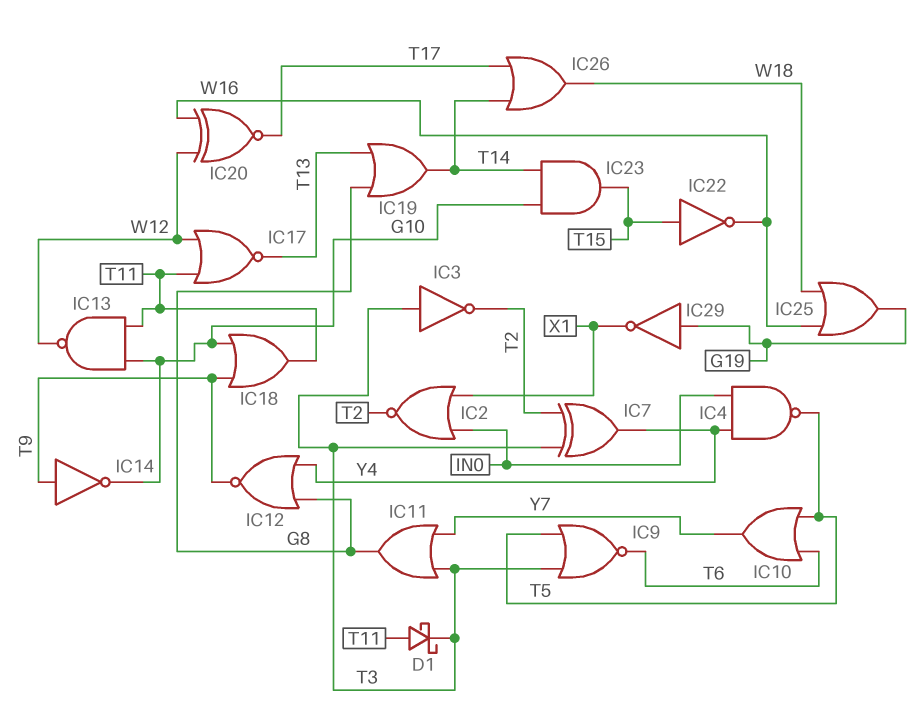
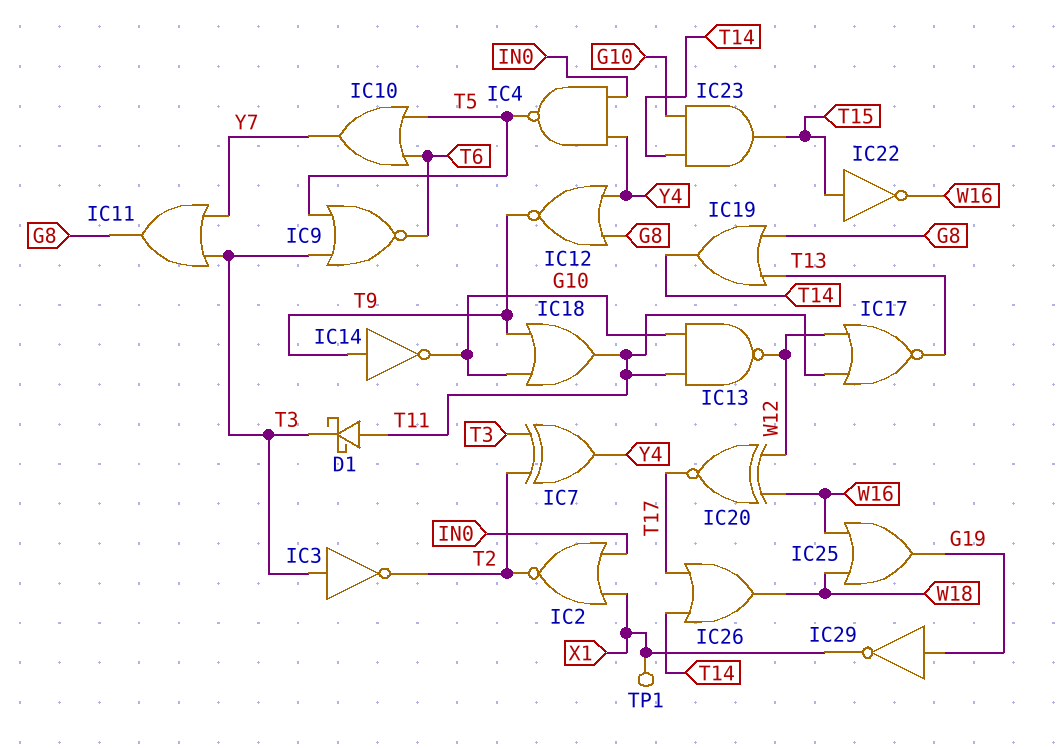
TP1: none -> test point (X1)

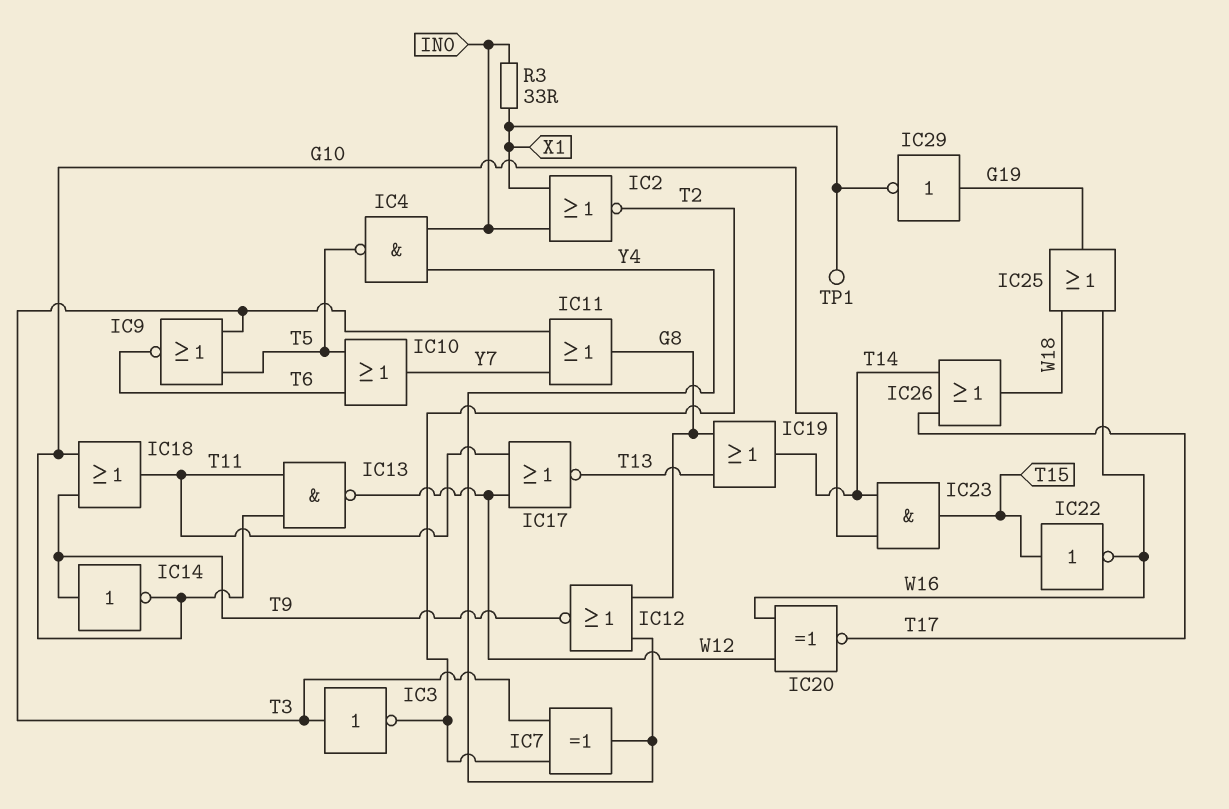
D1: schottky (A T11, K T3) -> none
R3: none -> 33 (IN0, X1)

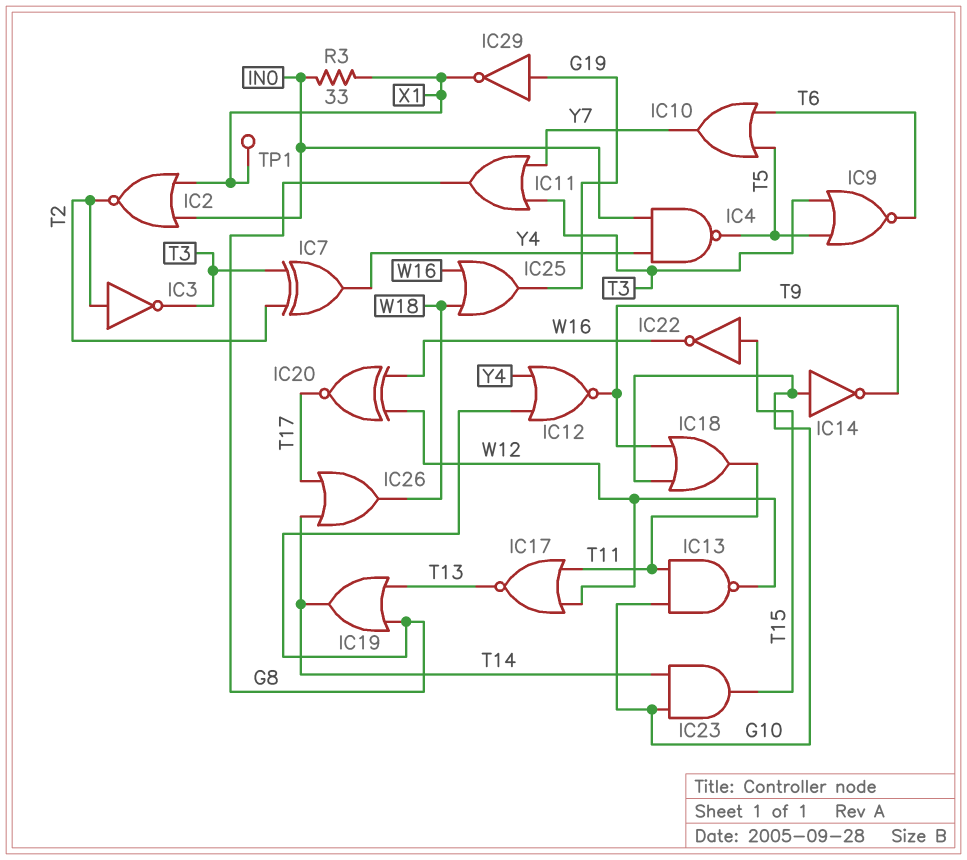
IC3: NOT (in T3, out T2) -> NOT (in T2, out T3)
IC14: NOT (in T9, out G10) -> NOT (in G10, out T9)

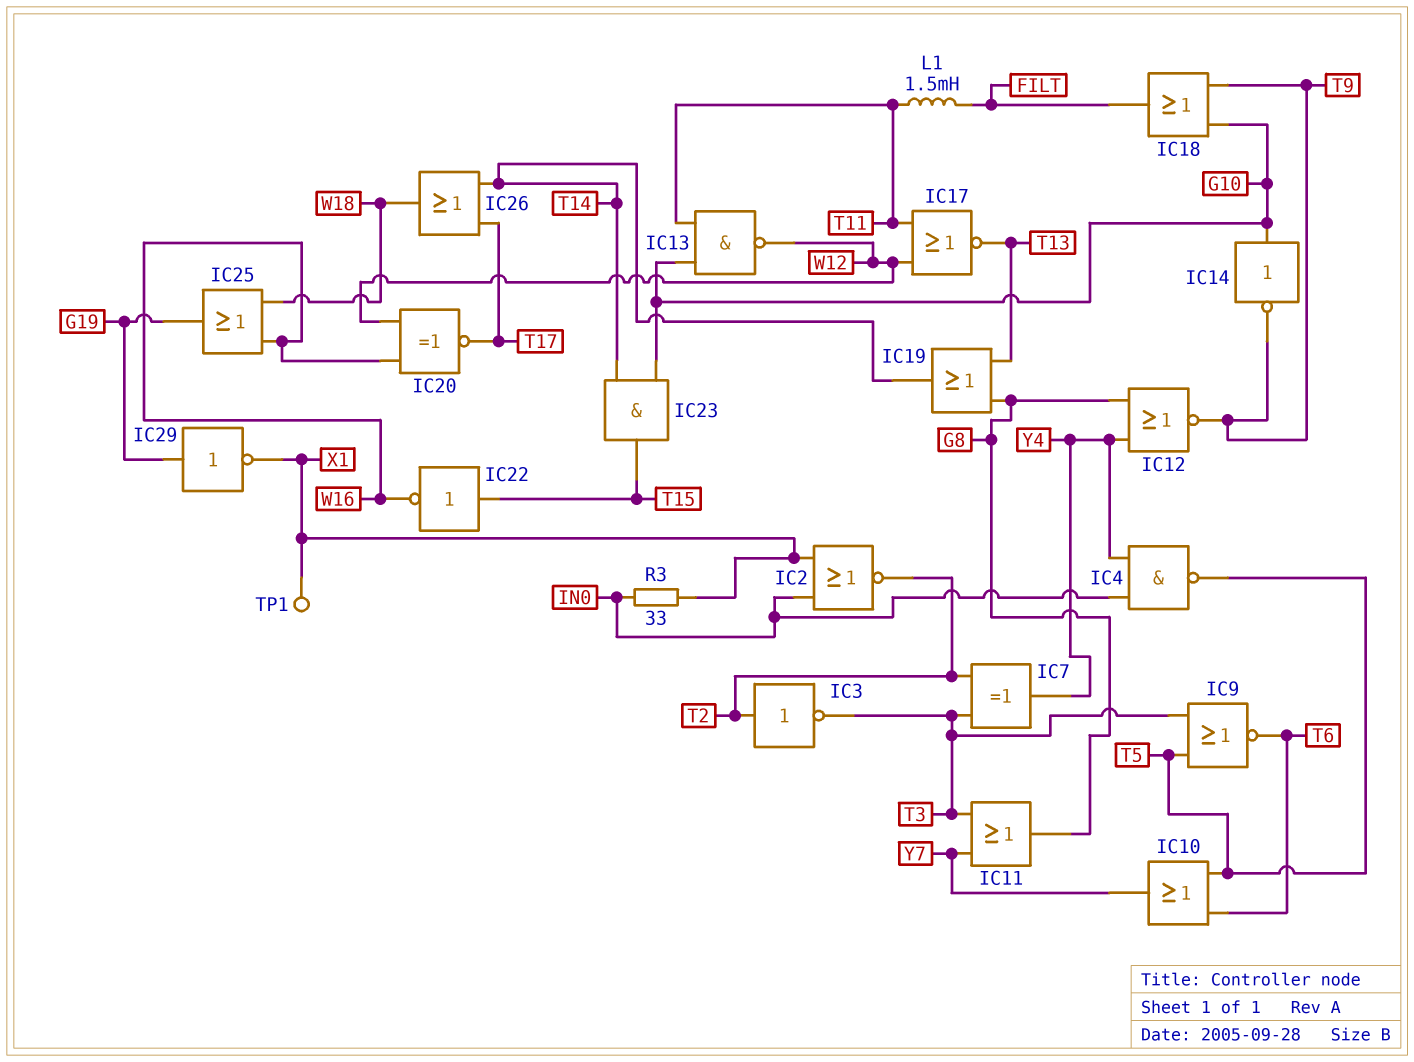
IC18: OR (in G10, in T9, out T11) -> OR (in G10, in T9, out FILT)
L1: none -> 1.5mH (FILT, T11)

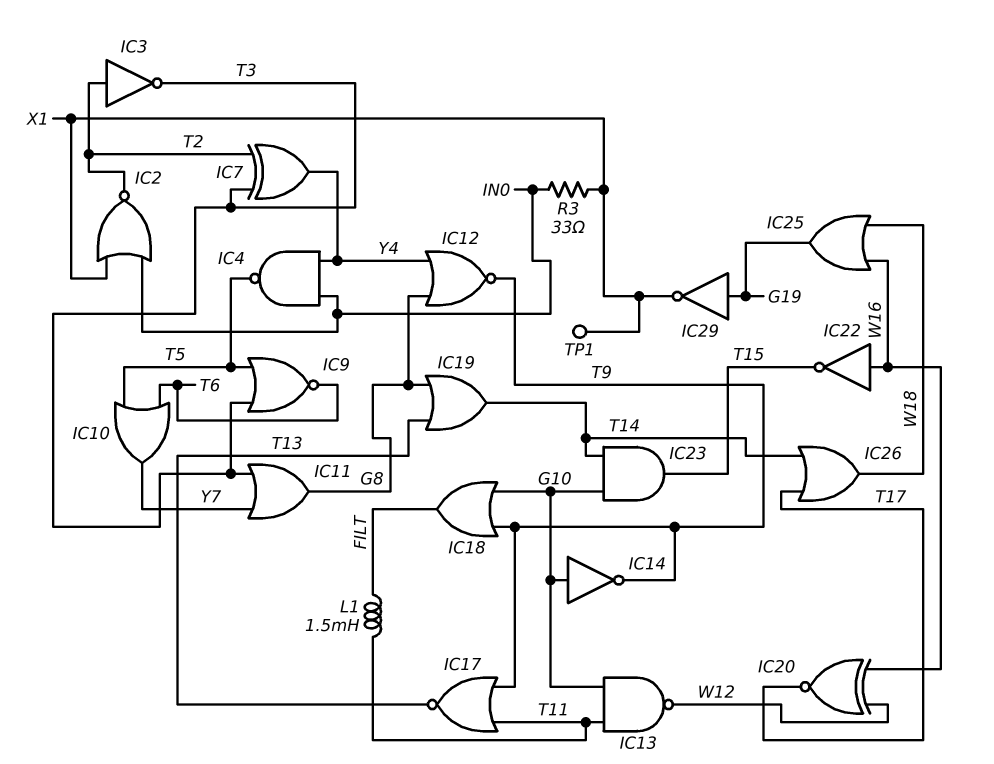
IC17: NOR (in T11, in W12, out T13) -> NOR (in T9, in T11, out T13)
IC22: NOT (in T15, out W16) -> NOT (in W16, out T15)

